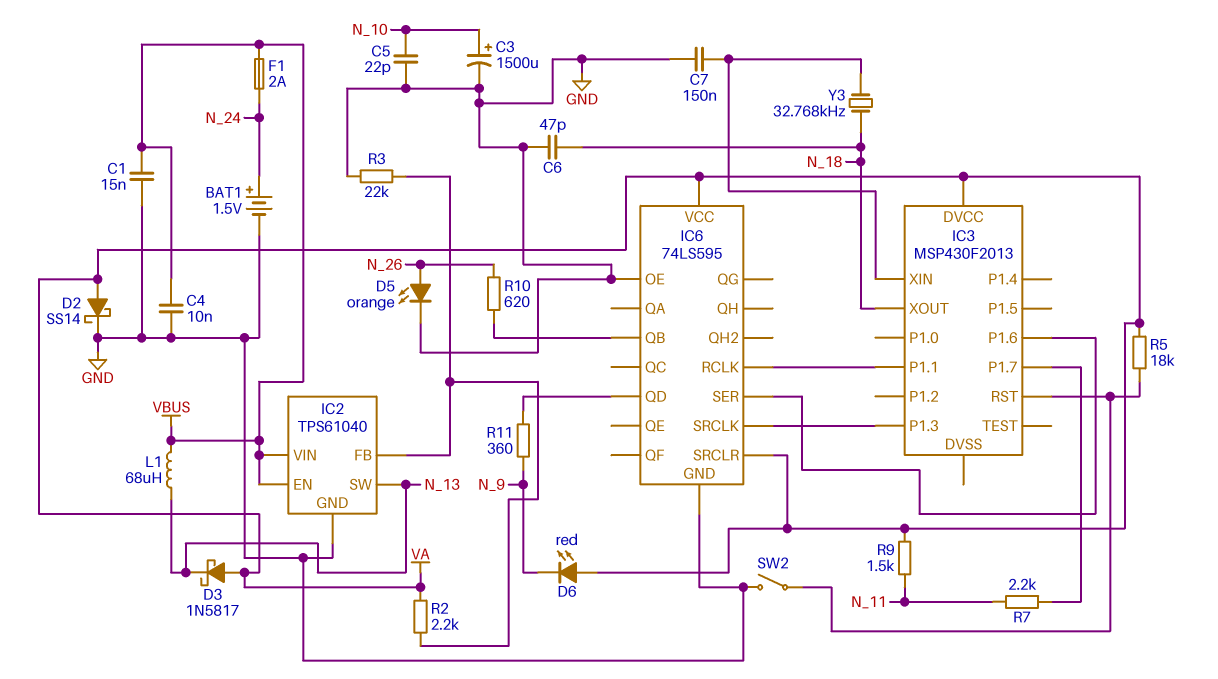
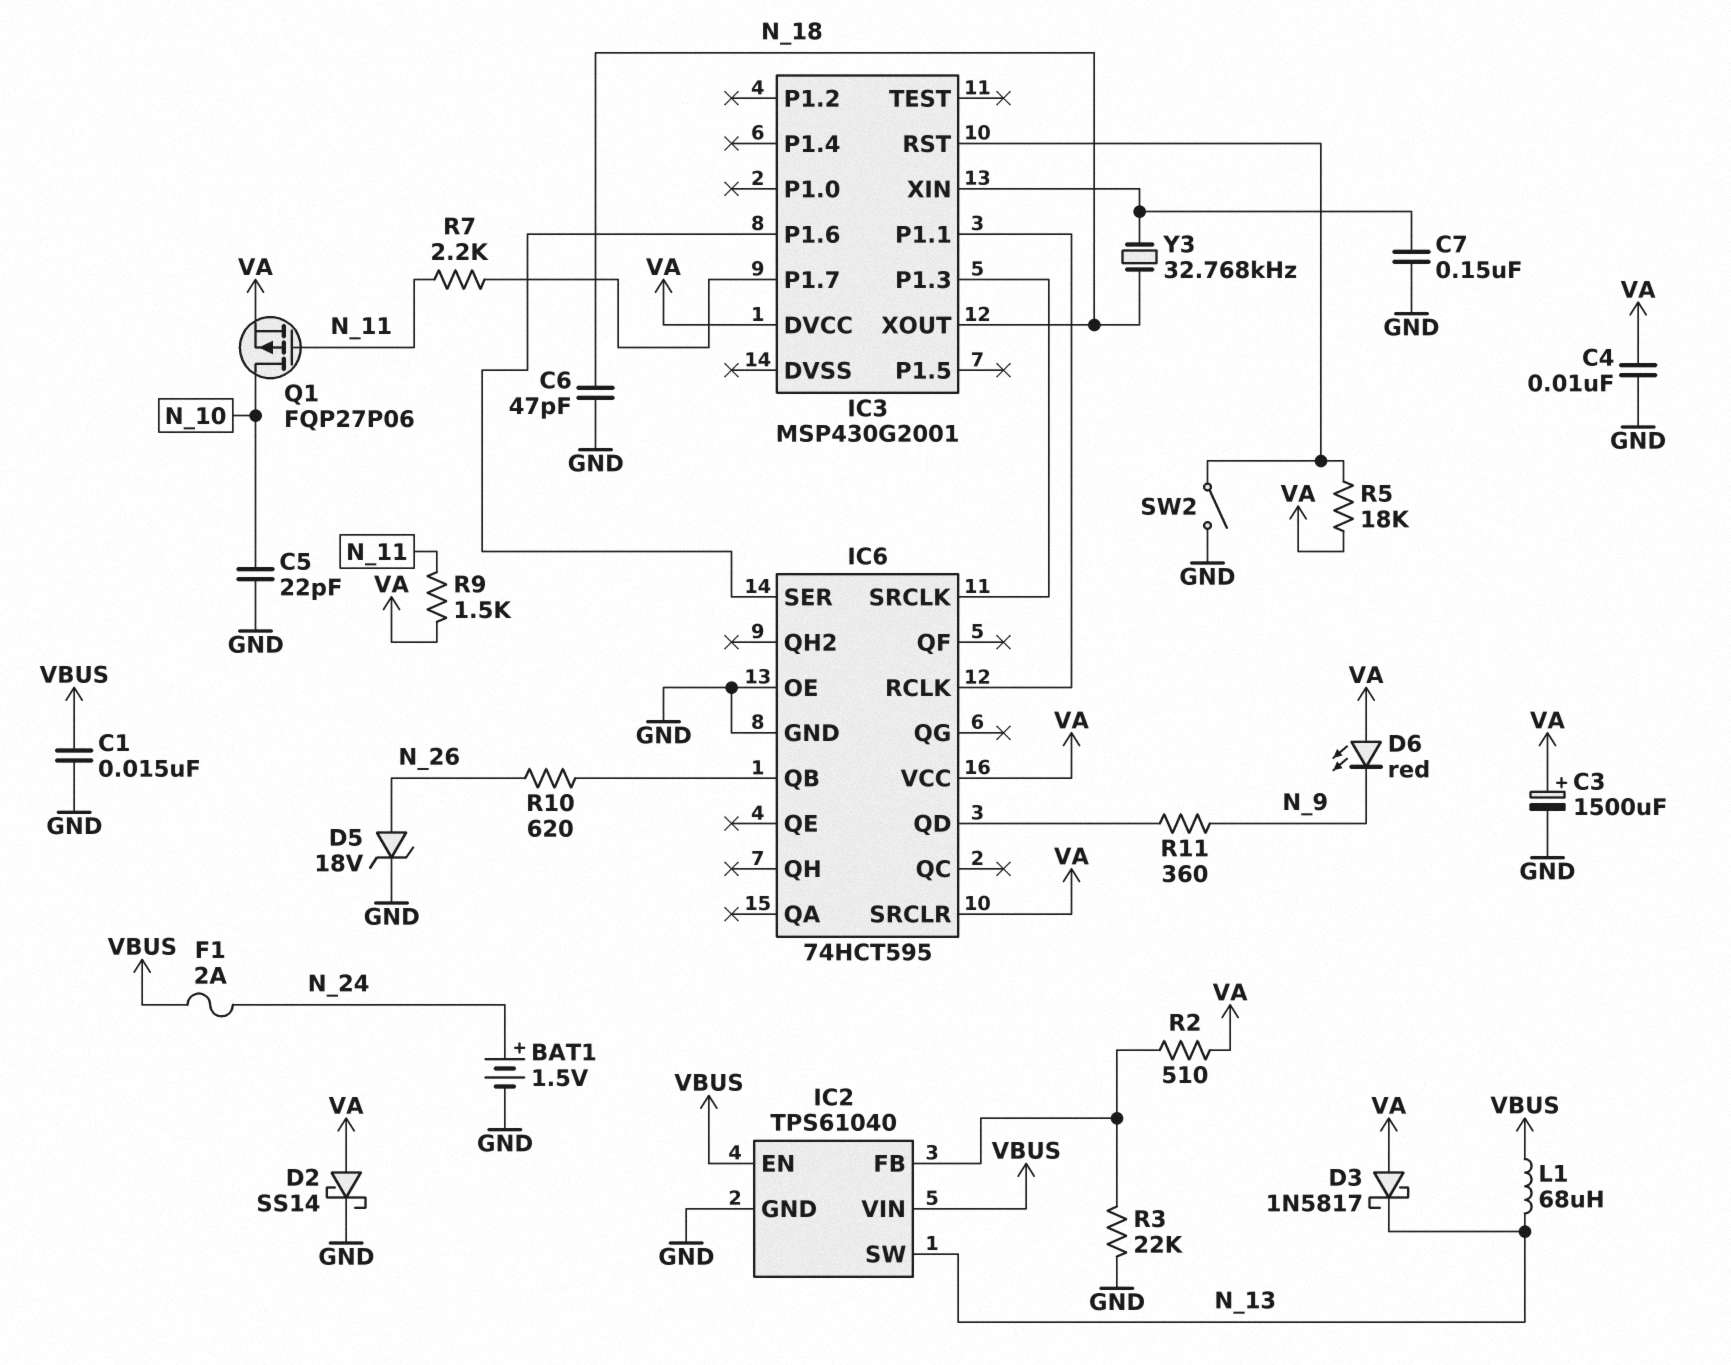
C3: 1500uF (plus N_10, minus GND) -> 1500uF (plus VA, minus GND)
C4: 10nF (GND, VBUS) -> 10nF (GND, VA)
D5: LED orange (A N_26, K GND) -> zener 18V (A N_26, K GND)
IC3: MSP430F2013 -> MSP430G2001
IC6: 74LS595 -> 74HCT595
Q1: none -> PMOS FQP27P06 (G N_11, D N_10, S VA)
R2: 2.2k (IC2/FB, VA) -> 510 (IC2/FB, VA)

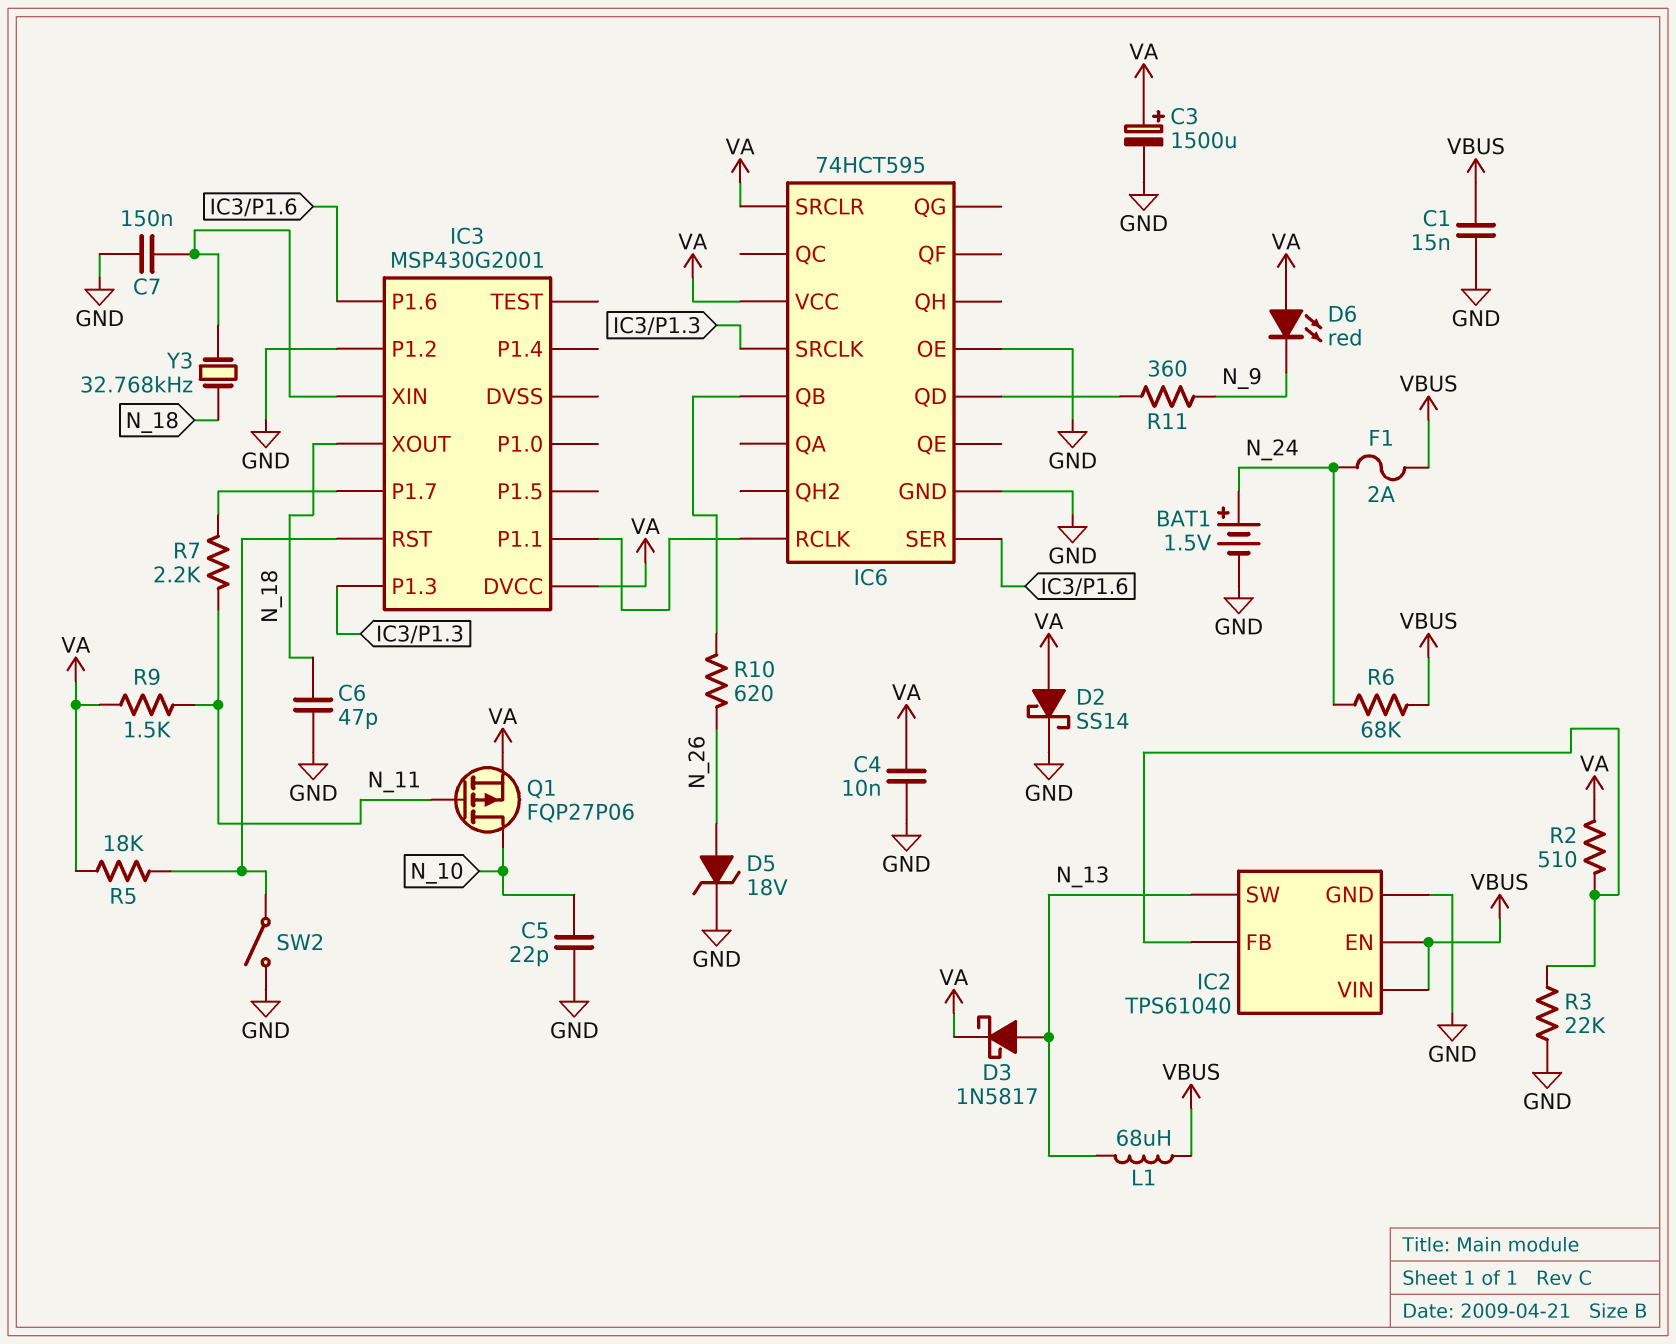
D3: schottky 1N5817 (A VA, K N_13) -> schottky 1N5817 (A N_13, K VA)
IC3 pin P1.2: none -> GND
R6: none -> 68k (N_24, VBUS)

